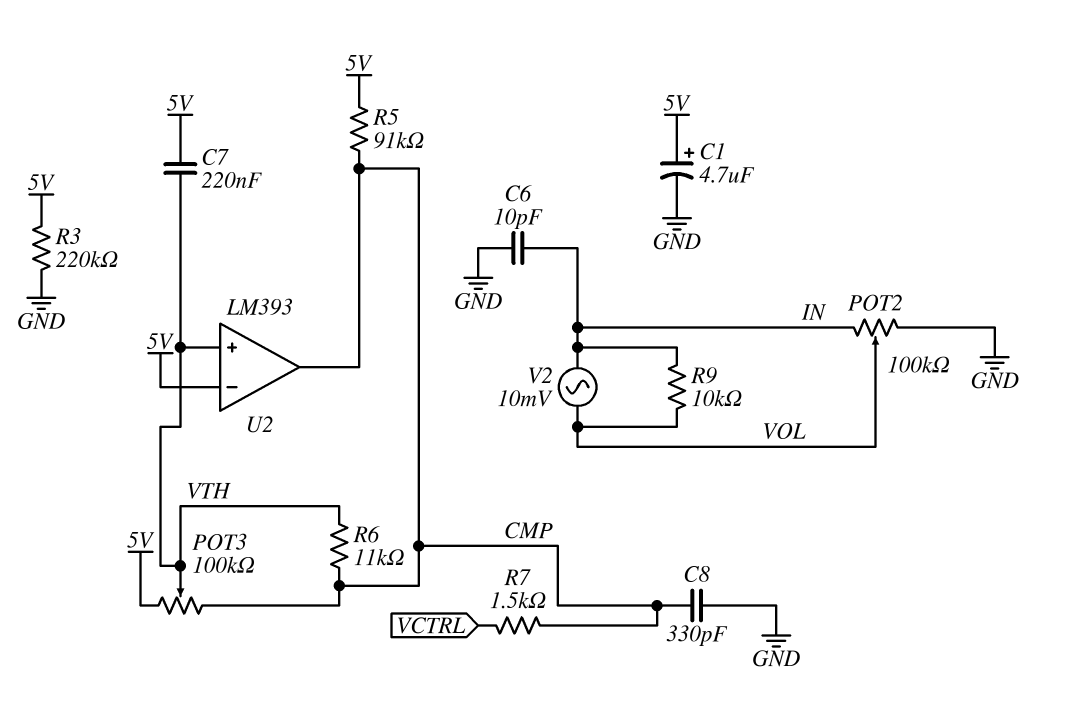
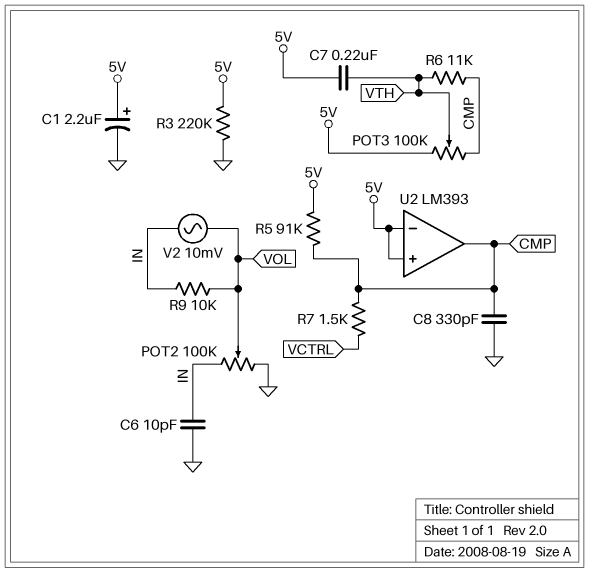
C1: 4.7uF (plus 5V, minus GND) -> 2.2uF (plus 5V, minus GND)
U2 pin in+: VTH -> 5V

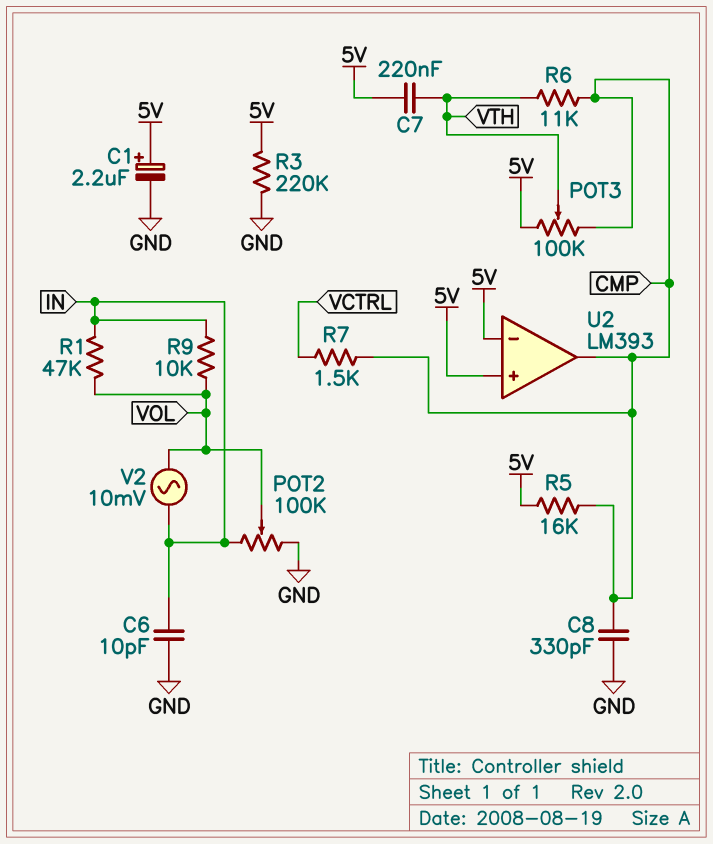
R1: none -> 47k (IN, VOL)
R5: 91k (5V, CMP) -> 16k (5V, CMP)

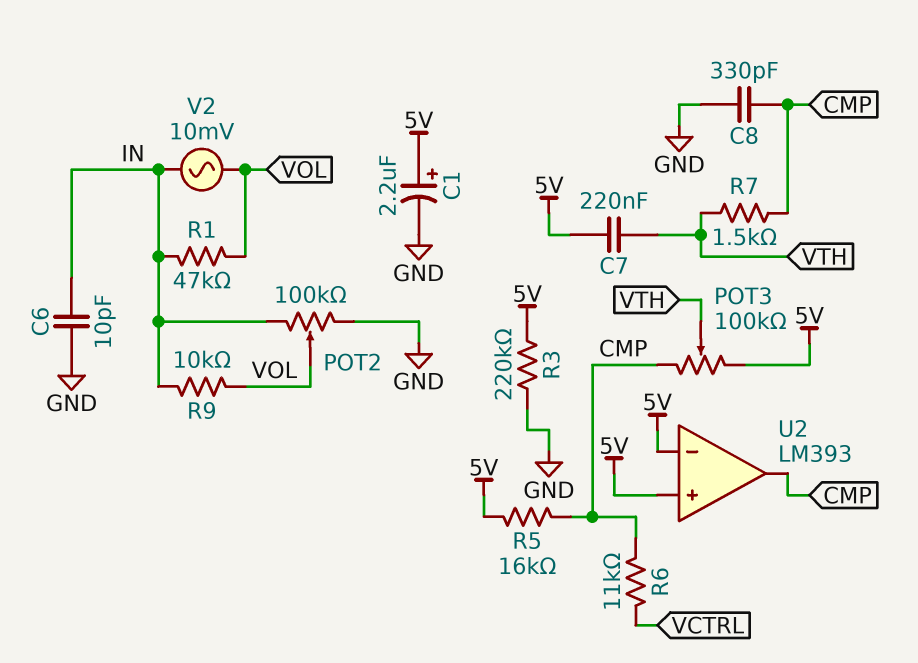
R6: 11k (CMP, VTH) -> 11k (CMP, VCTRL)
R7: 1.5k (CMP, VCTRL) -> 1.5k (CMP, VTH)

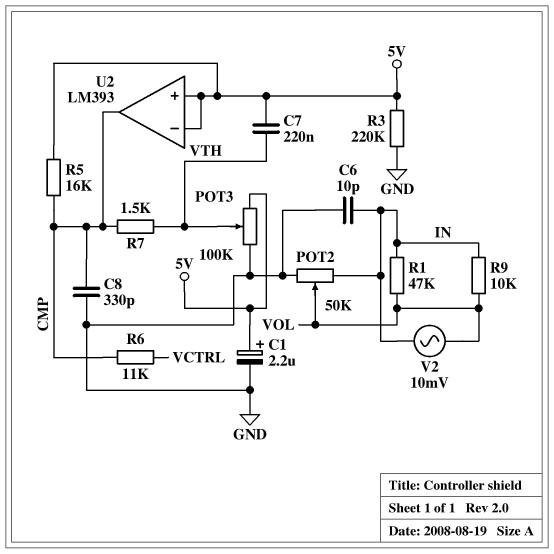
POT2: 100k (GND, IN, wiper VOL) -> 50k (GND, IN, wiper VOL)
POT3: 100k (5V, CMP, wiper VTH) -> 100k (5V, GND, wiper VTH)

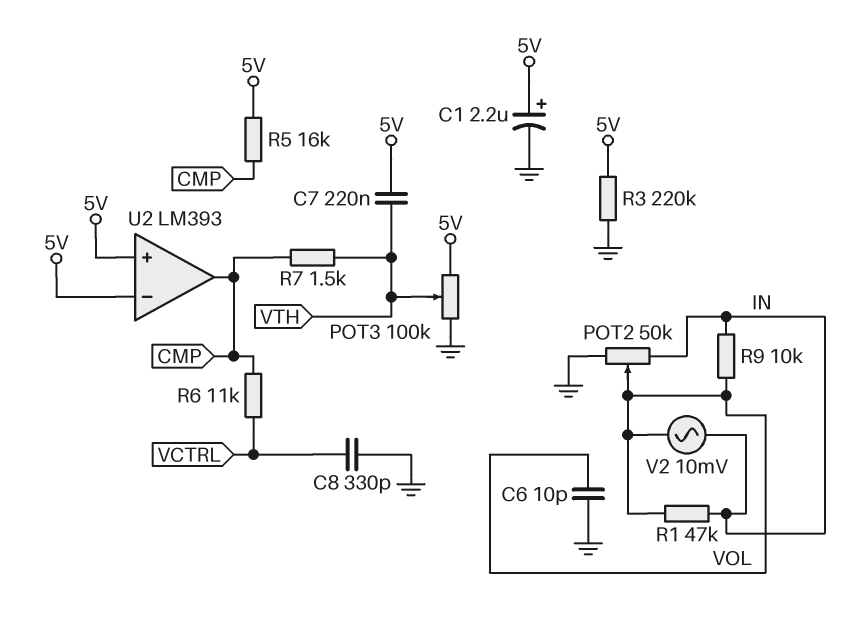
C6: 10pF (GND, IN) -> 10pF (GND, VOL)
C8: 330pF (CMP, GND) -> 330pF (GND, VCTRL)

